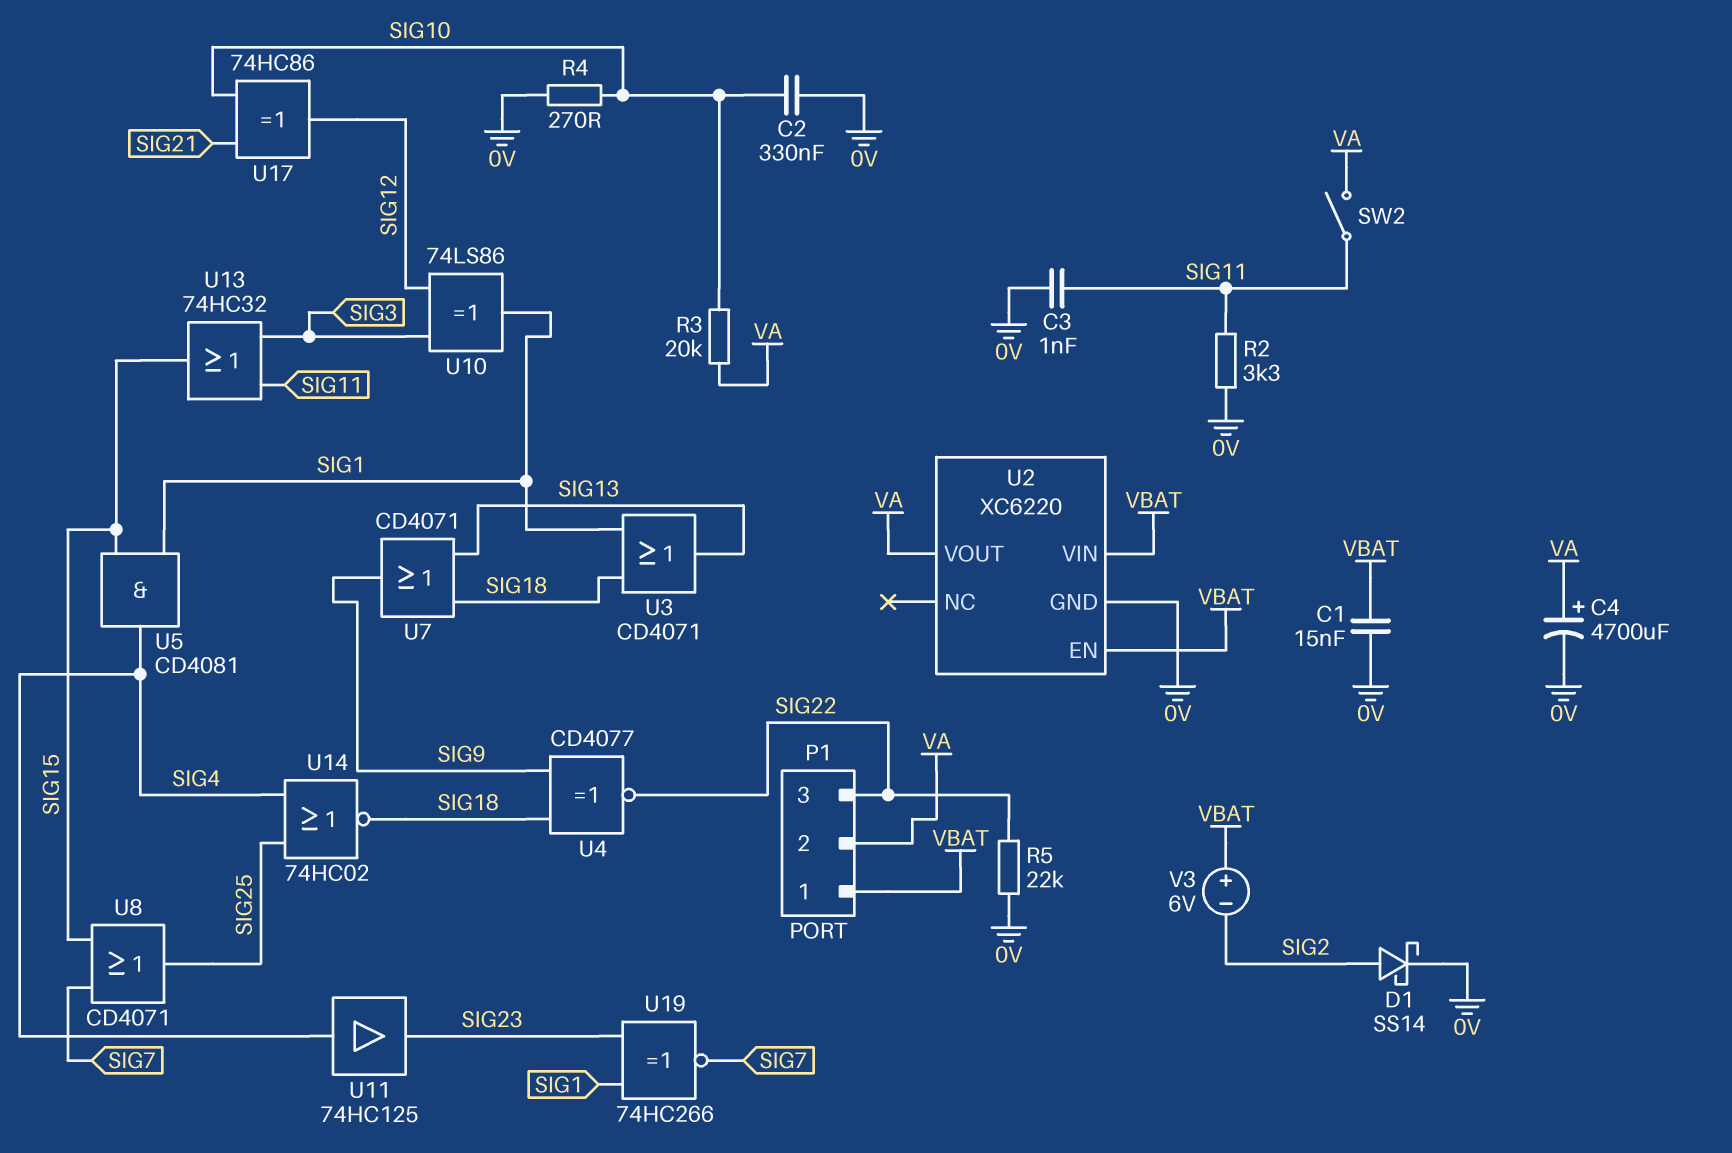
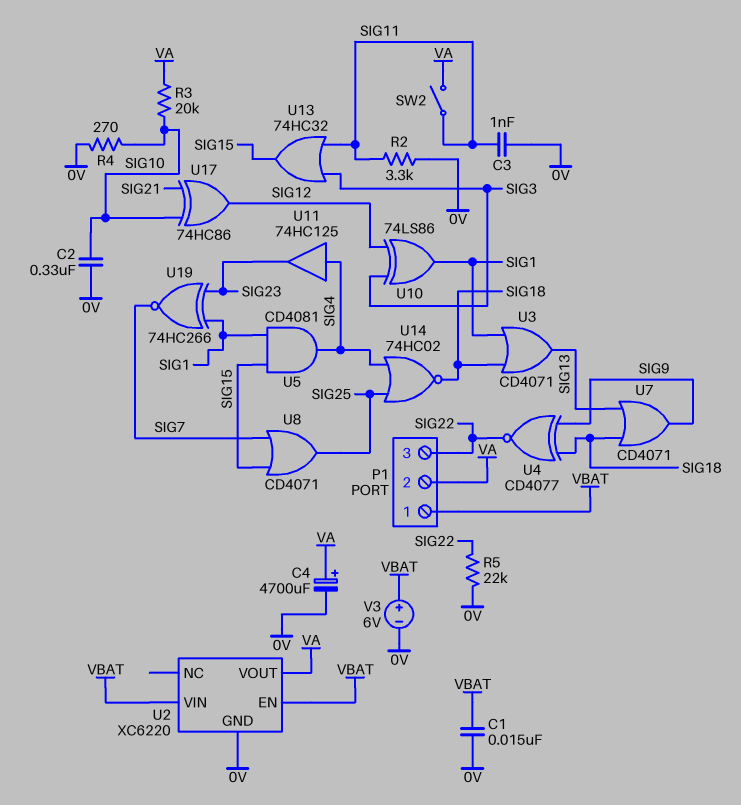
D1: schottky SS14 (A SIG2, K 0V) -> none
V3: 6V (plus VBAT, minus SIG2) -> 6V (plus VBAT, minus 0V)

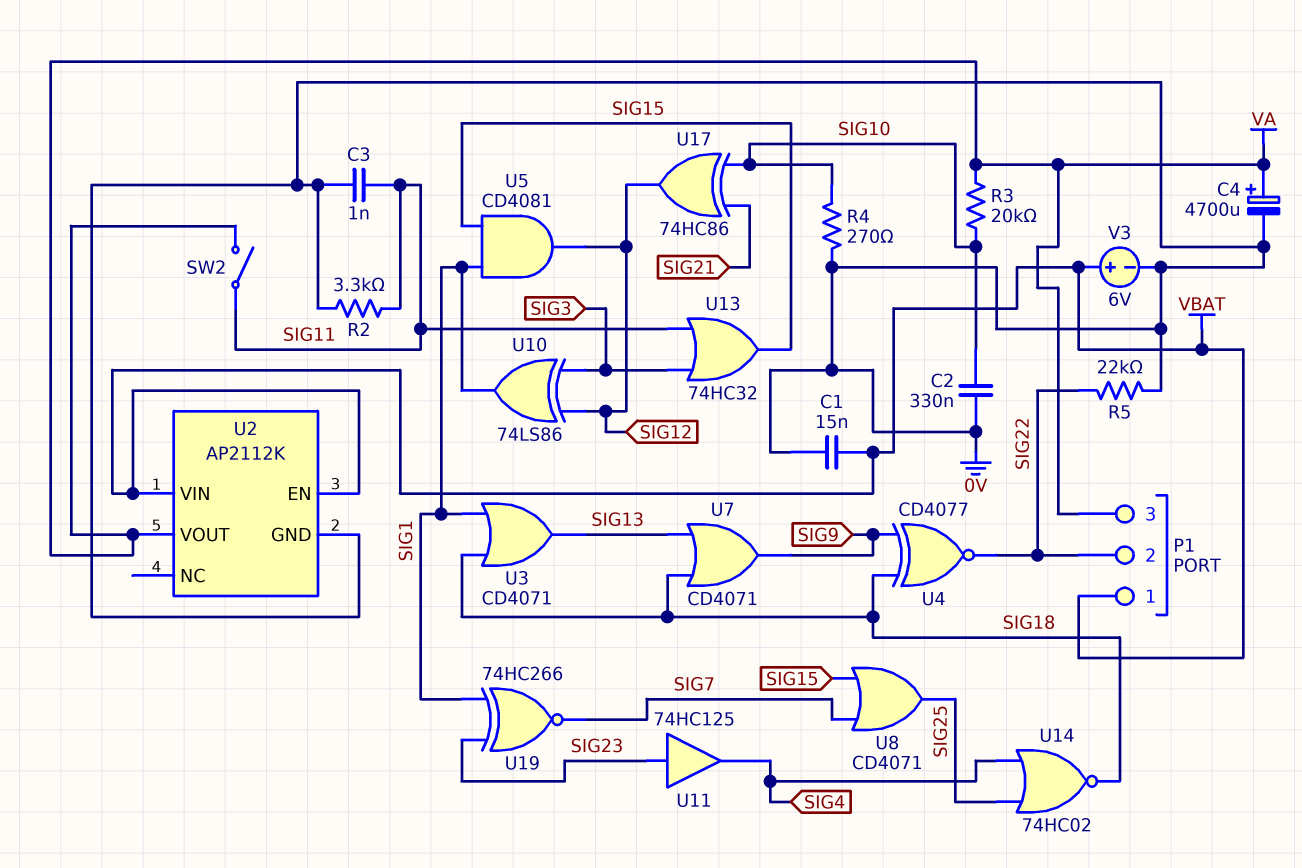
P1 pin 2: VA -> SIG22
P1 pin 3: SIG22 -> VA
U2: XC6220 -> AP2112K
U5: AND CD4081 (in SIG1, in SIG15, out SIG4) -> AND CD4081 (in SIG1, in SIG15, out SIG12)
U11: buffer 74HC125 (in SIG4, out SIG23) -> buffer 74HC125 (in SIG23, out SIG4)

